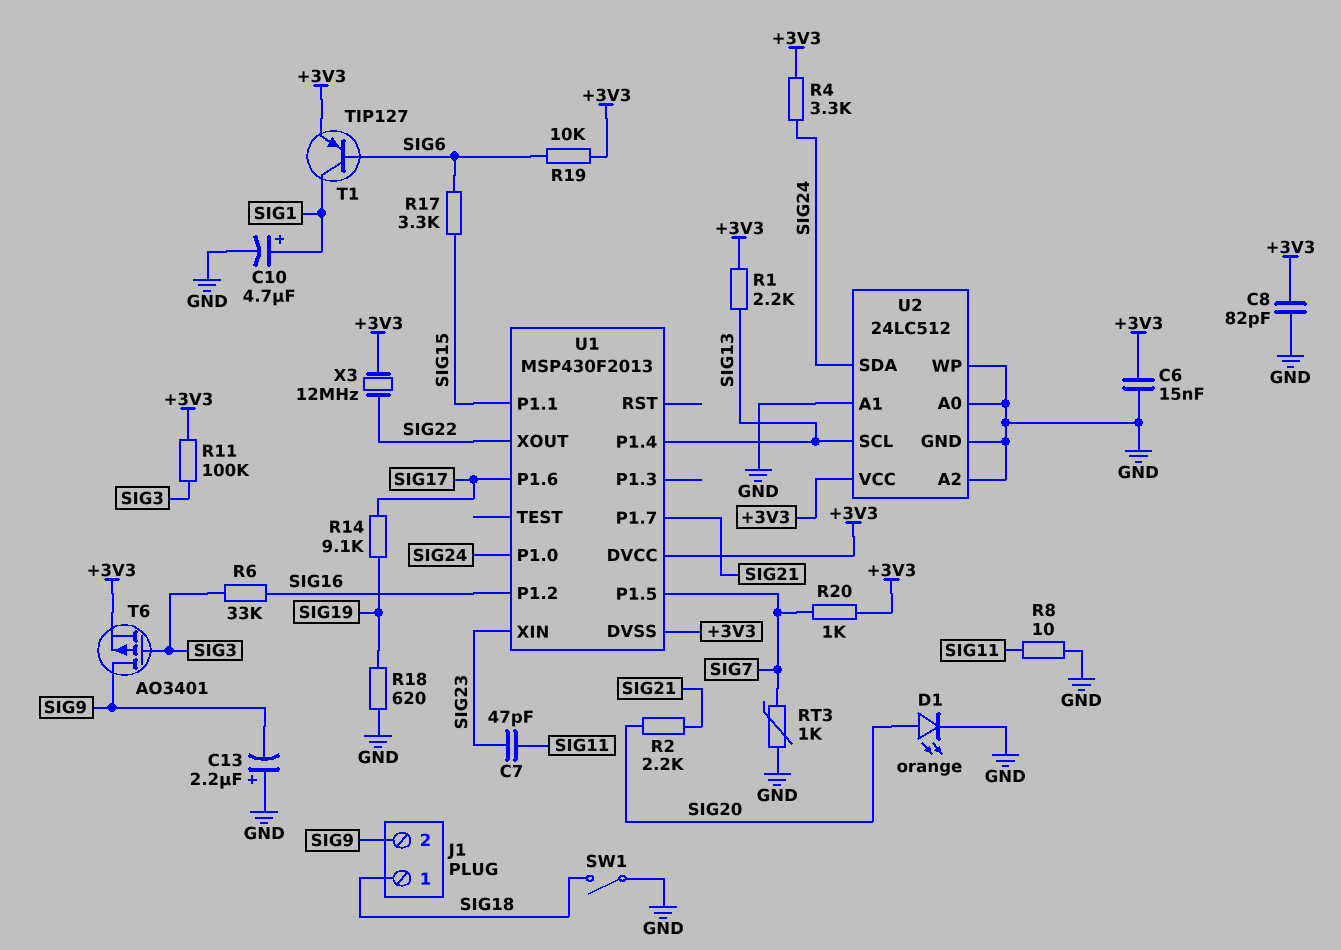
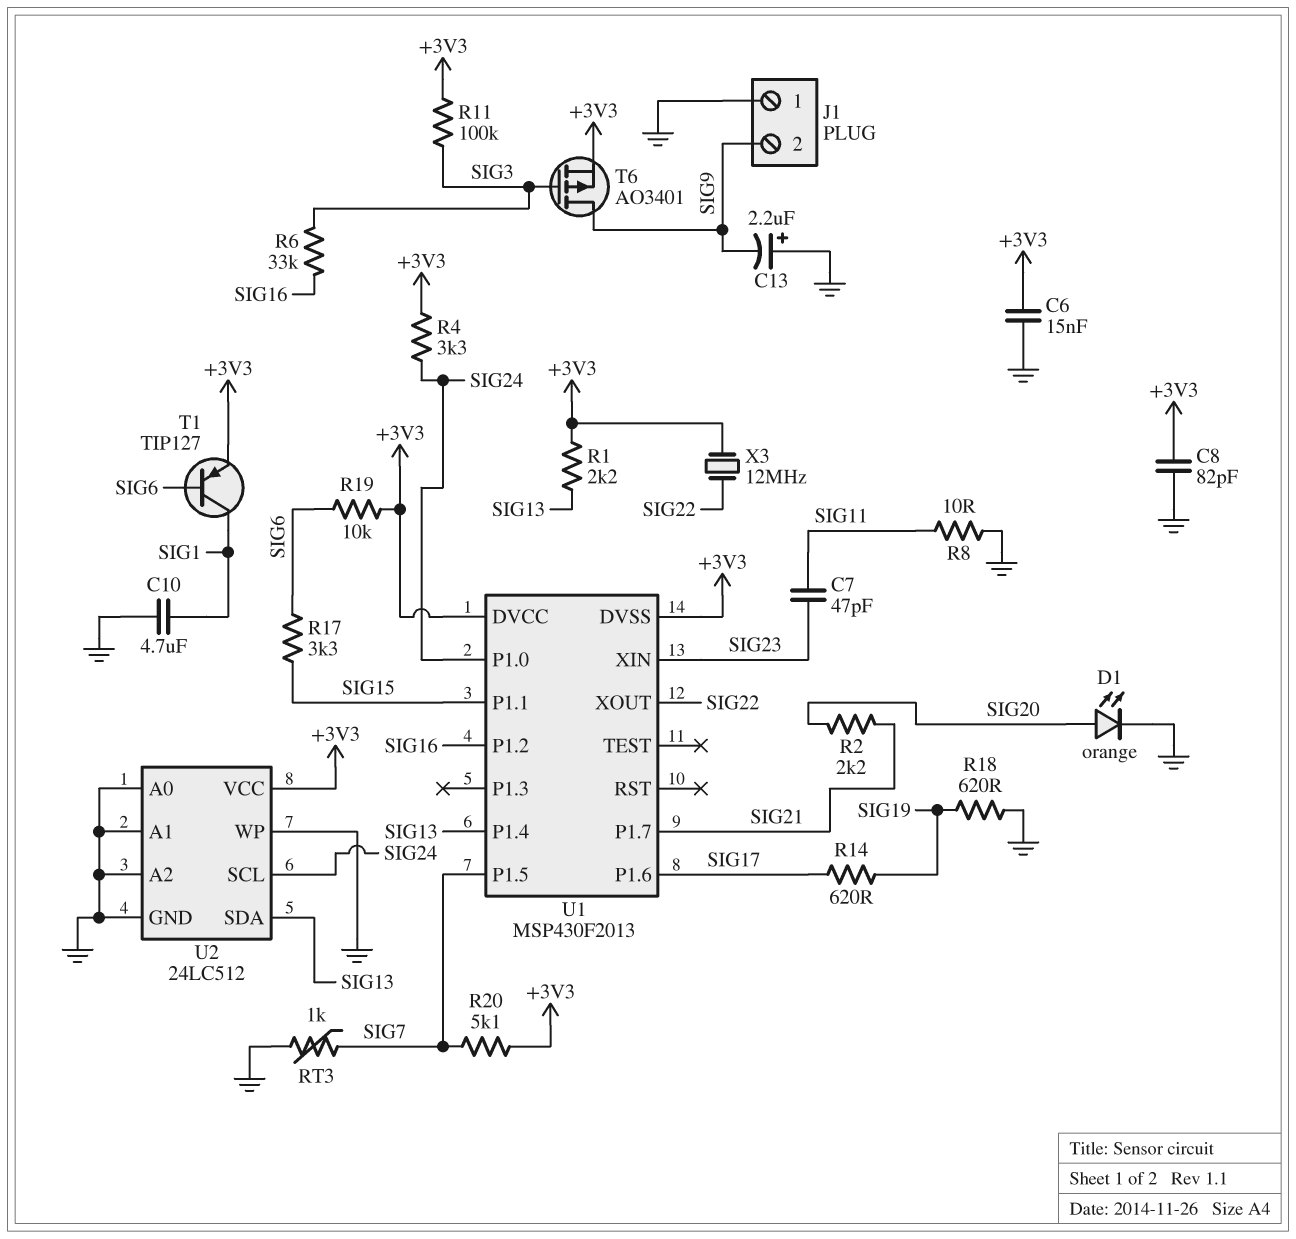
C10: 4.7uF (plus SIG1, minus GND) -> 4.7uF (GND, SIG1)
J1 pin 1: SIG18 -> GND
R14: 9.1k (SIG17, SIG19) -> 620 (SIG17, SIG19)
R20: 1k (+3V3, SIG7) -> 5.1k (+3V3, SIG7)
SW1: switch (GND, SIG18) -> none
U2 pin SCL: SIG13 -> SIG24
U2 pin SDA: SIG24 -> SIG13

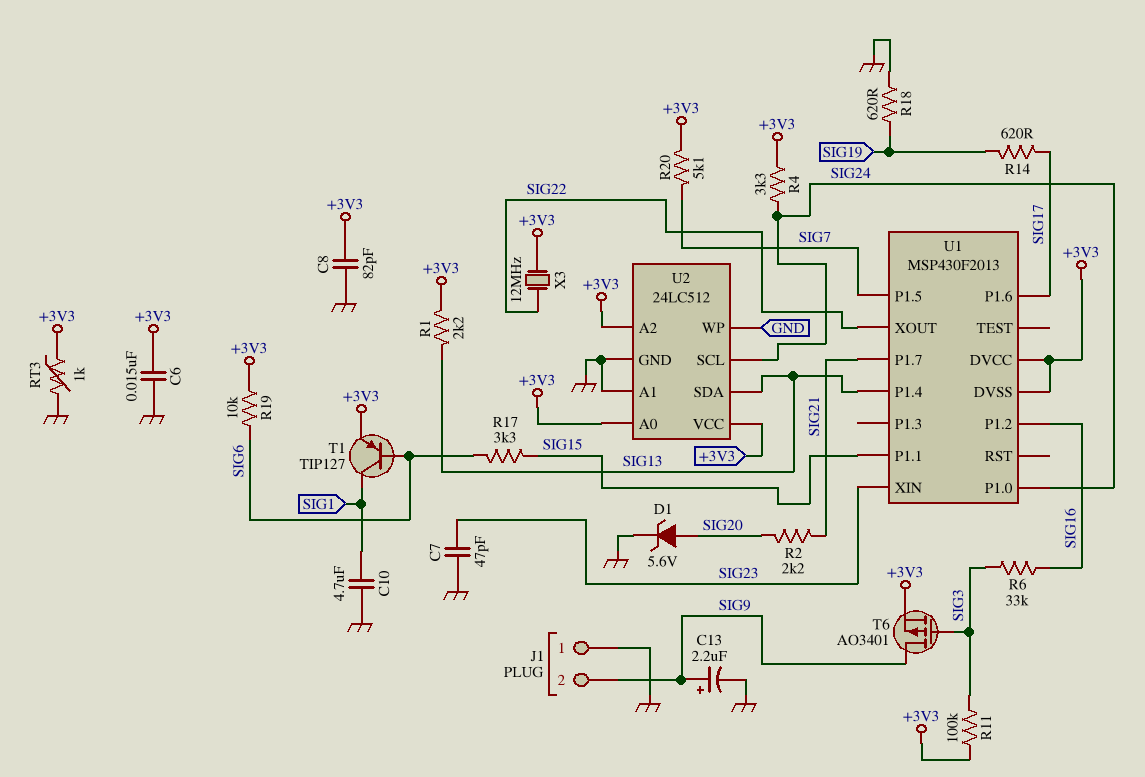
C7: 47pF (SIG11, SIG23) -> 47pF (GND, SIG23)
C13: 2.2uF (plus GND, minus SIG9) -> 2.2uF (plus SIG9, minus GND)
D1: LED orange (A SIG20, K GND) -> zener 5.6V (A SIG20, K GND)
R8: 10 (GND, SIG11) -> none
RT3: 1k (GND, SIG7) -> 1k (+3V3, GND)
U2 pin A0: GND -> +3V3
U2 pin A2: GND -> +3V3

